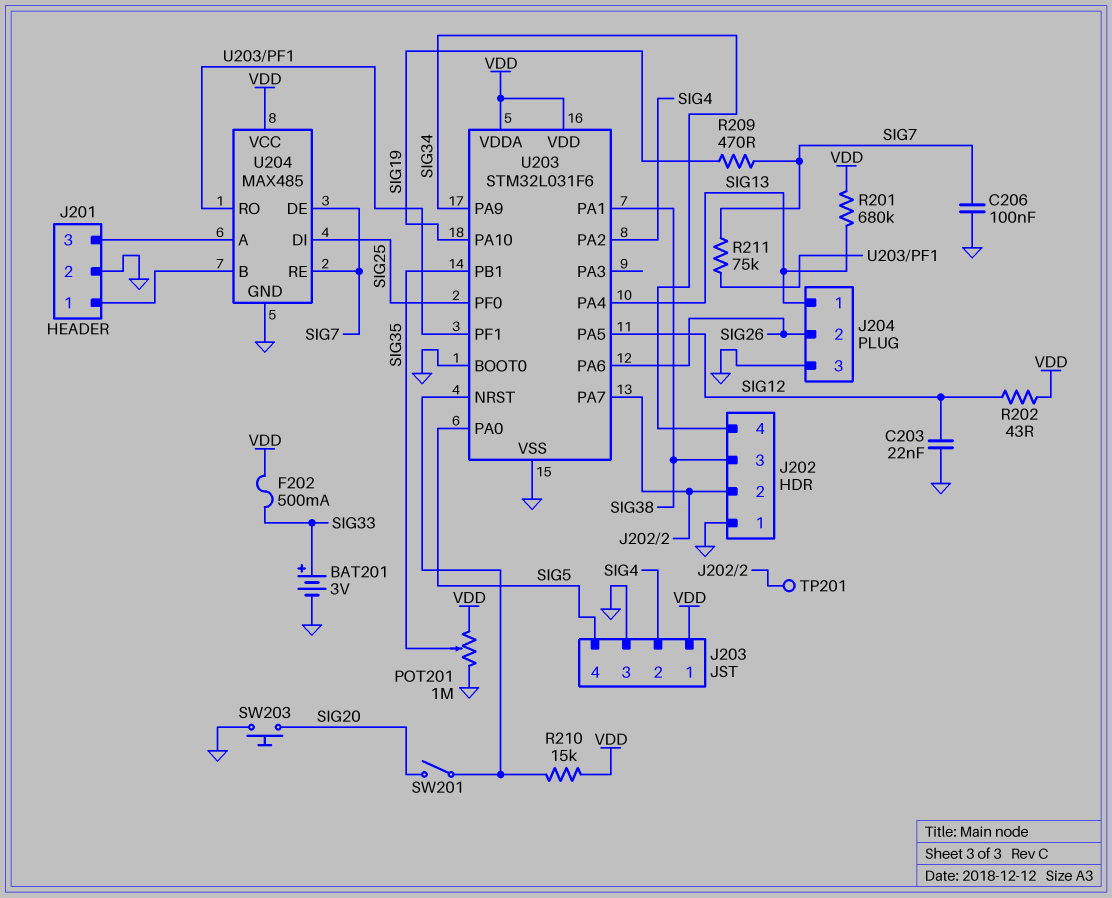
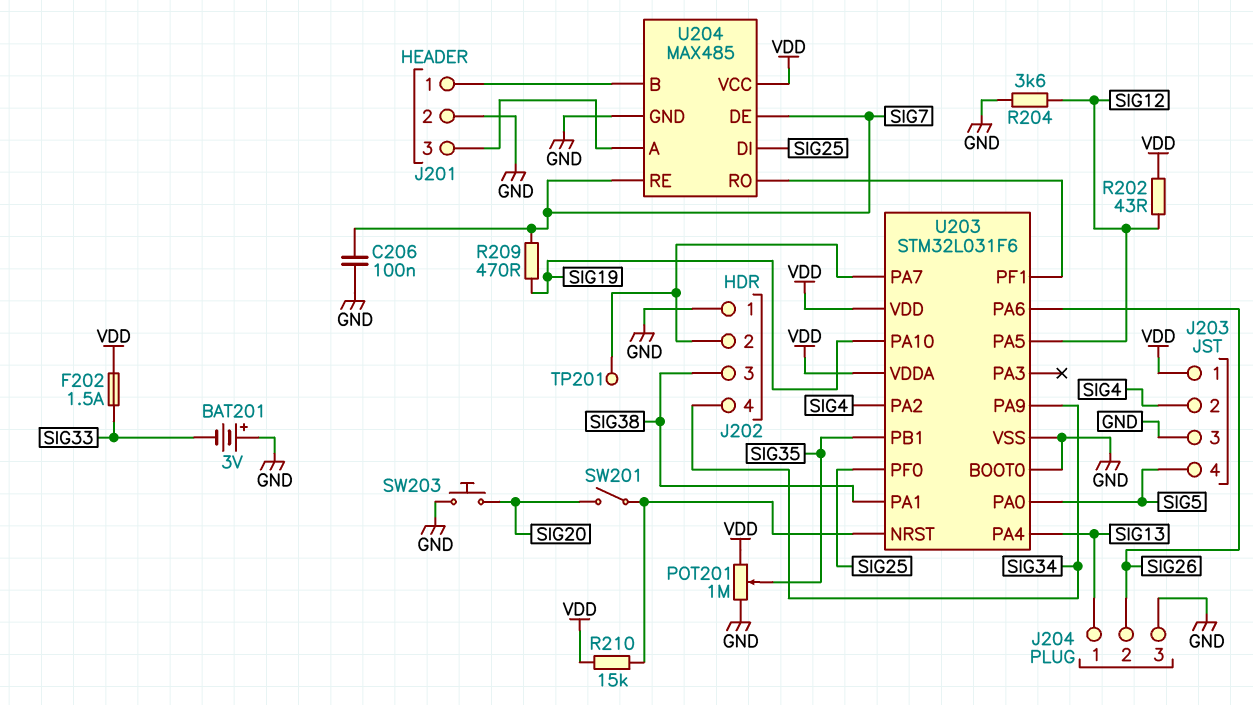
BAT201: 3V (plus SIG33, minus GND) -> 3V (plus GND, minus SIG33)
C203: 22nF (GND, SIG12) -> none
F202: 500mA (SIG33, VDD) -> 1.5A (SIG33, VDD)
R201: 680k (SIG13, VDD) -> none
R204: none -> 3.6k (GND, SIG12)
R211: 75k (SIG7, U203/PF1) -> none

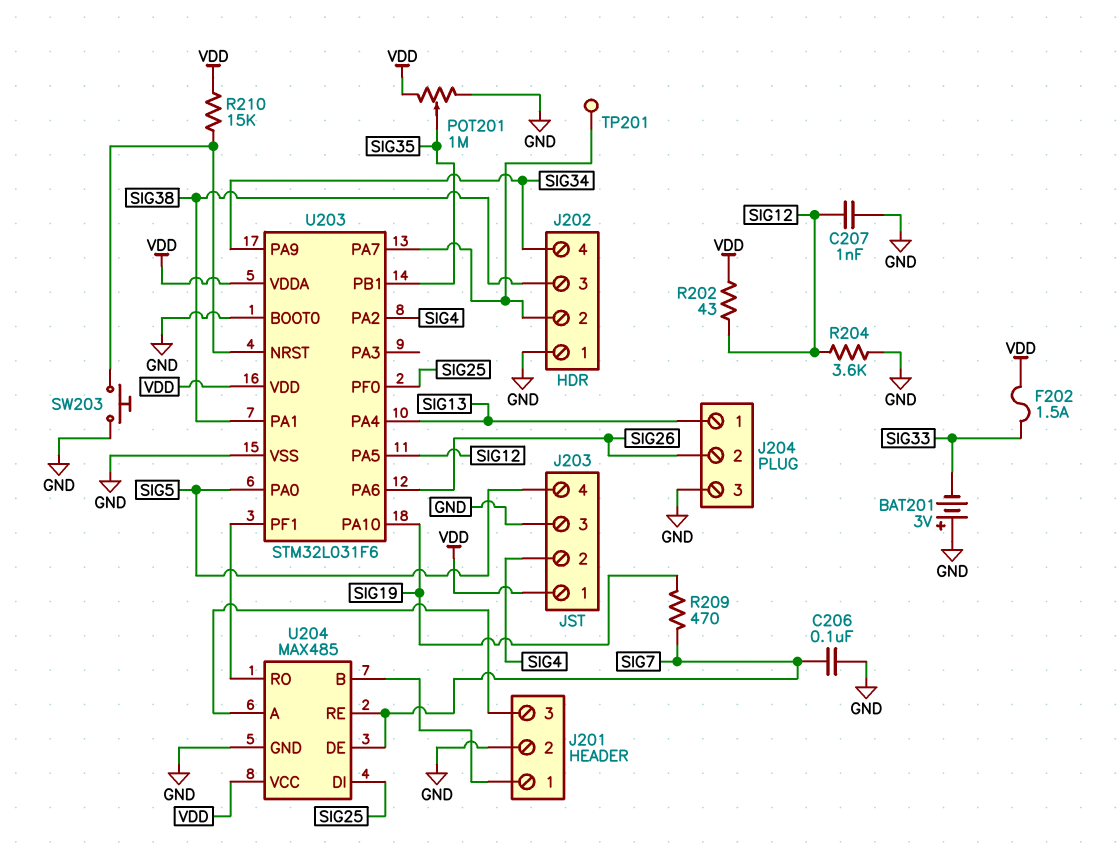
C207: none -> 1nF (GND, SIG12)
SW201: switch (SIG20, U203/NRST) -> none
SW203: button (GND, SIG20) -> button (GND, U203/NRST)

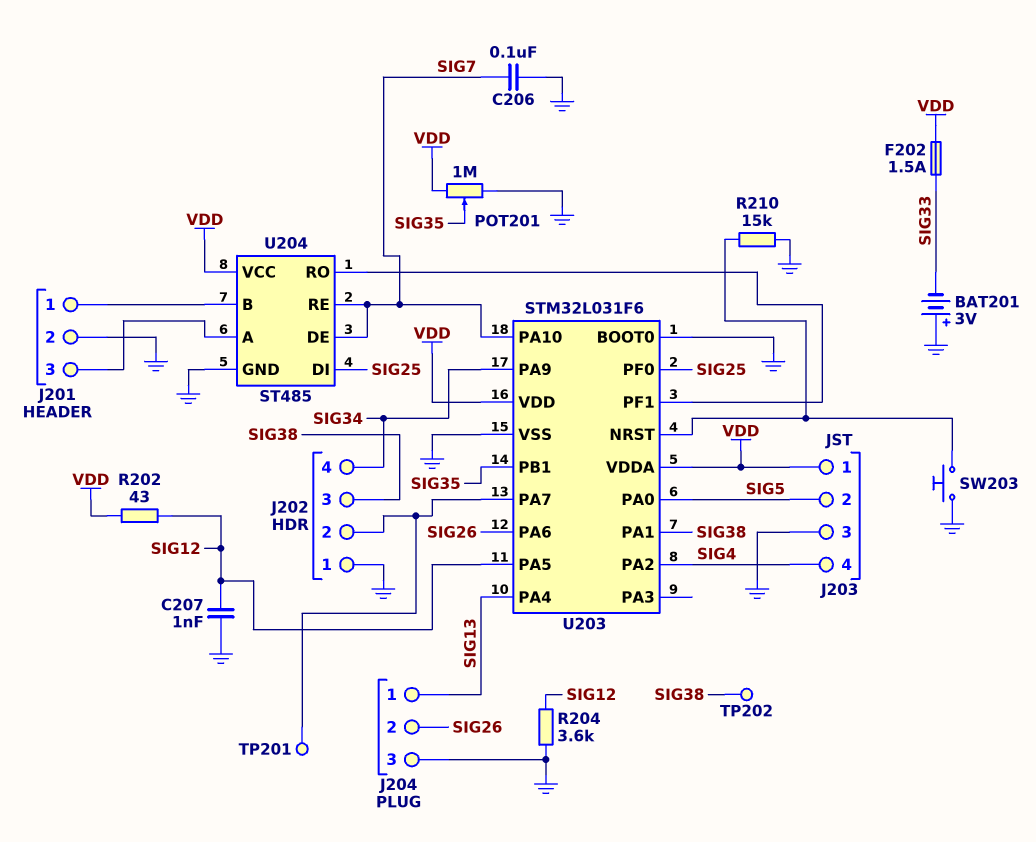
J203 pin 2: SIG4 -> SIG5
J203 pin 4: SIG5 -> SIG4
R209: 470 (SIG7, SIG19) -> none
R210: 15k (U203/NRST, VDD) -> 15k (GND, U203/NRST)
TP202: none -> test point (SIG38)
U203 pin PA10: SIG19 -> SIG7
U204: MAX485 -> ST485

